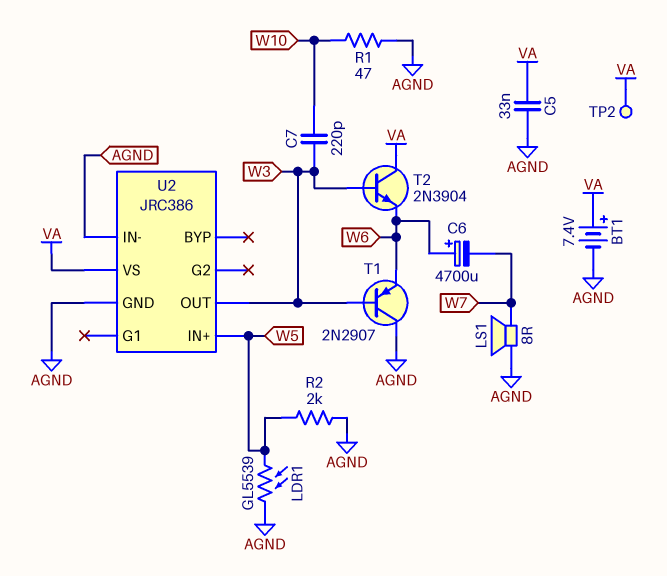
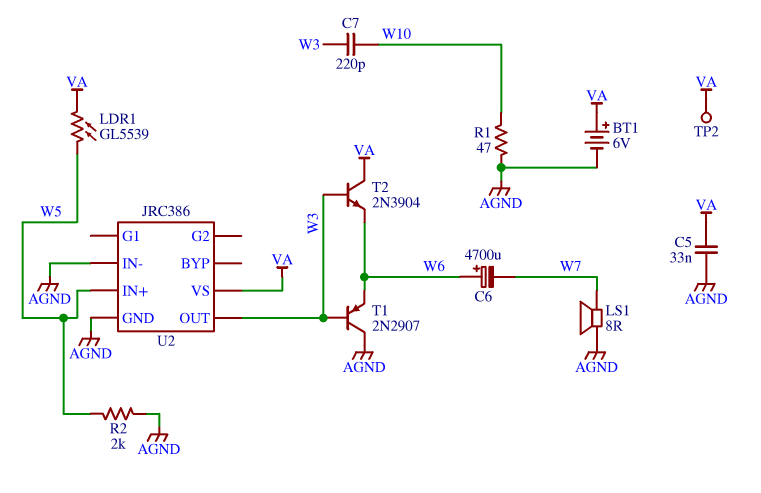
BT1: 7.4V (plus VA, minus AGND) -> 6V (plus VA, minus AGND)
LDR1: GL5539 (AGND, W5) -> GL5539 (VA, W5)

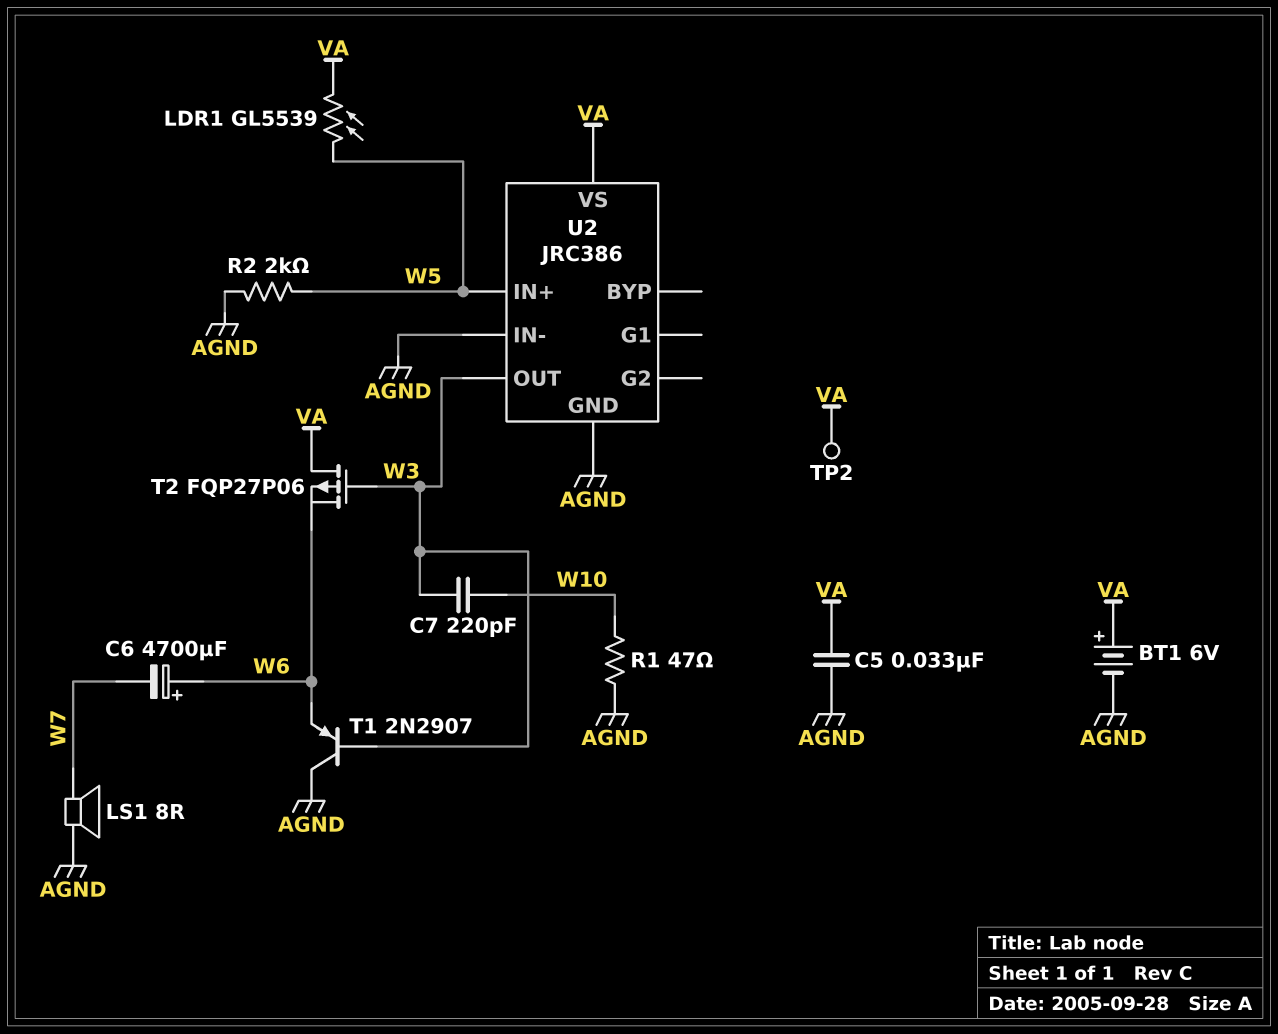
T2: NPN 2N3904 (B W3, C VA, E W6) -> PMOS FQP27P06 (G W3, D VA, S W6)

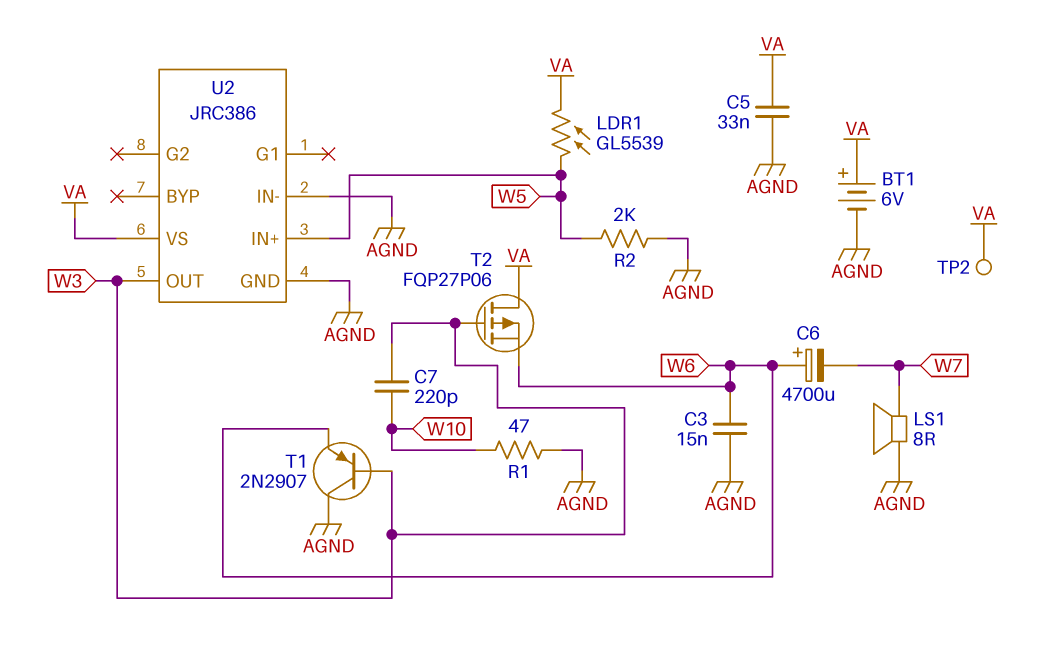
C3: none -> 15nF (AGND, W6)

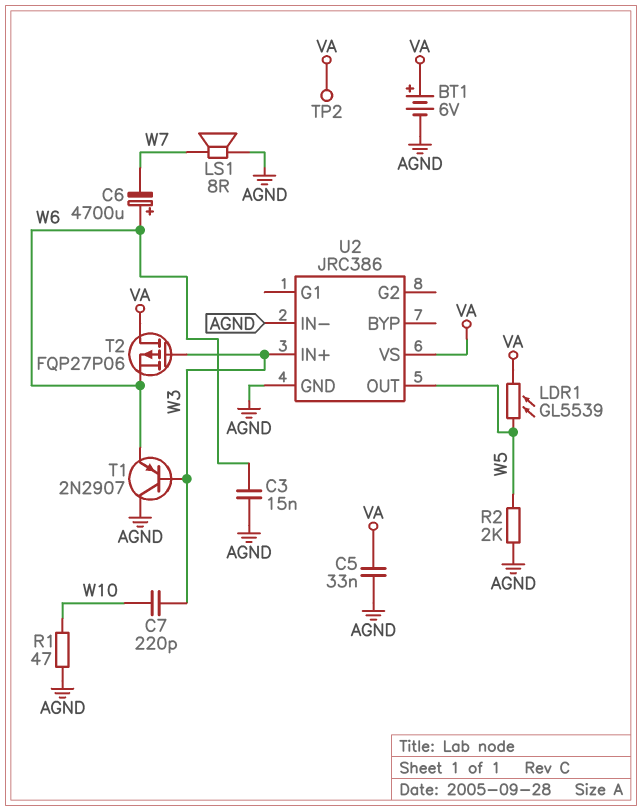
U2 pin IN+: W5 -> W3
U2 pin OUT: W3 -> W5

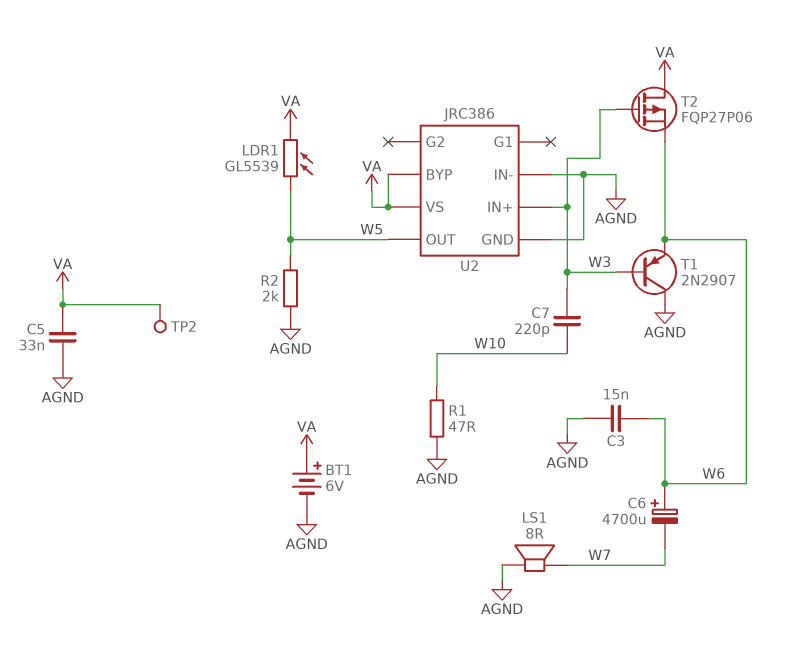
U2 pin BYP: none -> VA

